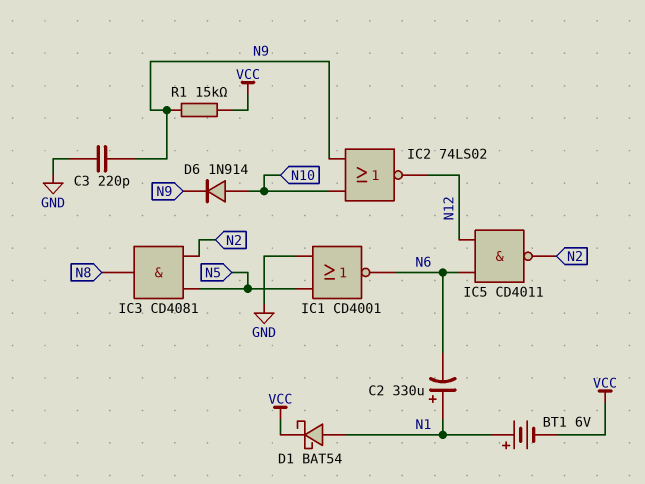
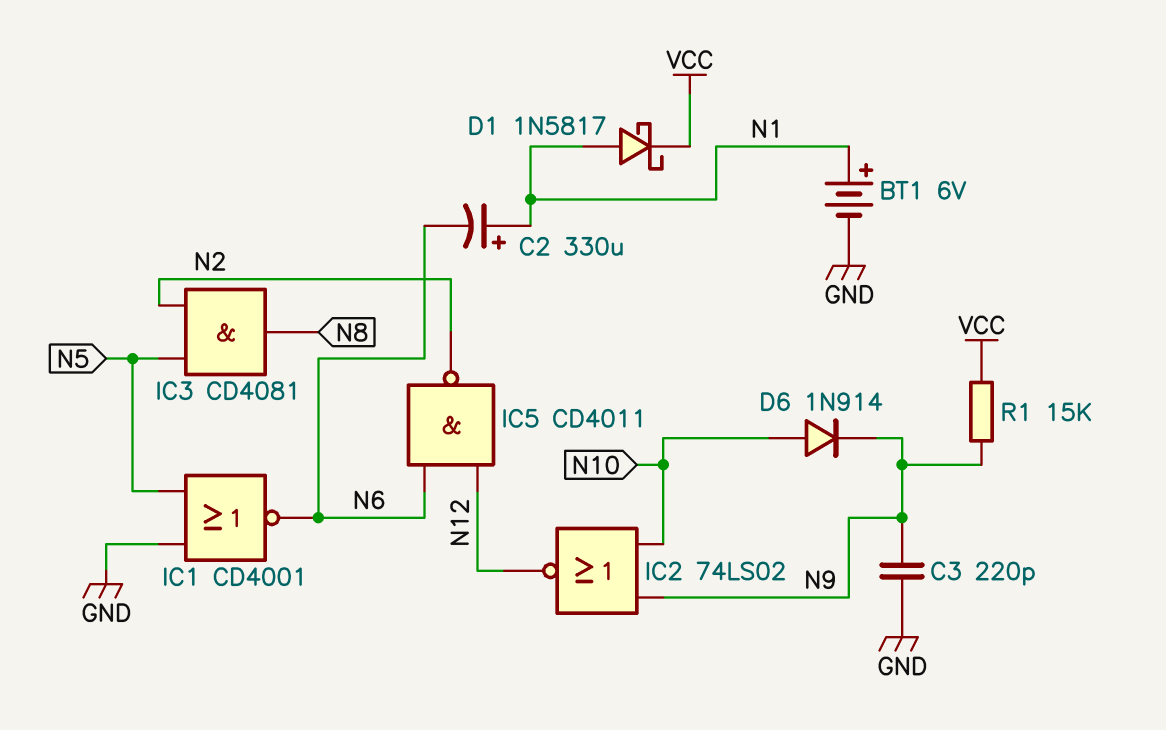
BT1: 6V (plus N1, minus VCC) -> 6V (plus N1, minus GND)
D1: schottky BAT54 (A N1, K VCC) -> schottky 1N5817 (A N1, K VCC)

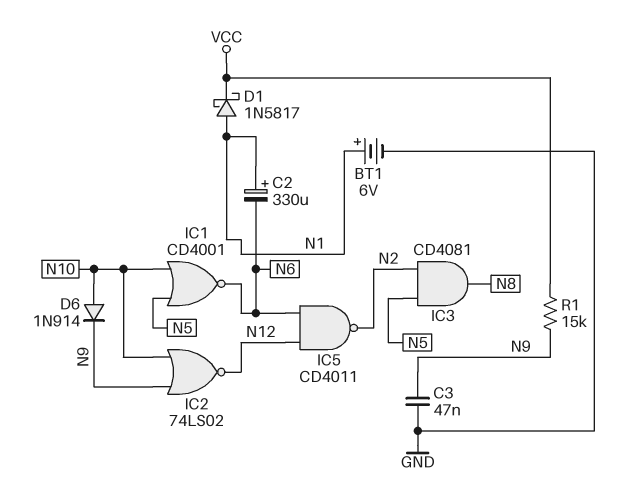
C3: 220pF (GND, N9) -> 47nF (GND, N9)
IC1: NOR CD4001 (in GND, in N5, out N6) -> NOR CD4001 (in N5, in N10, out N6)

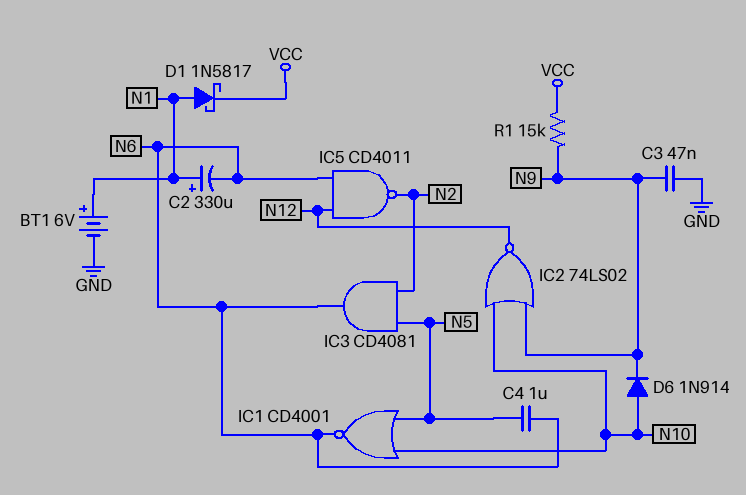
C4: none -> 1uF (N5, N6)
IC3: AND CD4081 (in N2, in N5, out N8) -> AND CD4081 (in N2, in N5, out N6)

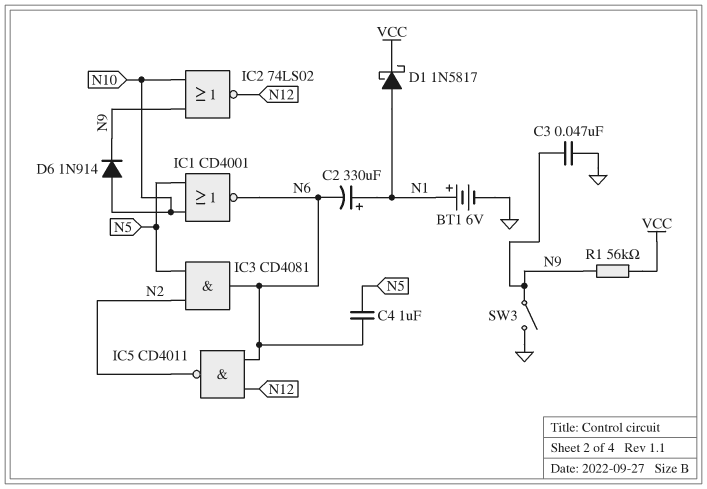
R1: 15k (N9, VCC) -> 56k (N9, VCC)
SW3: none -> switch (GND, N9)

